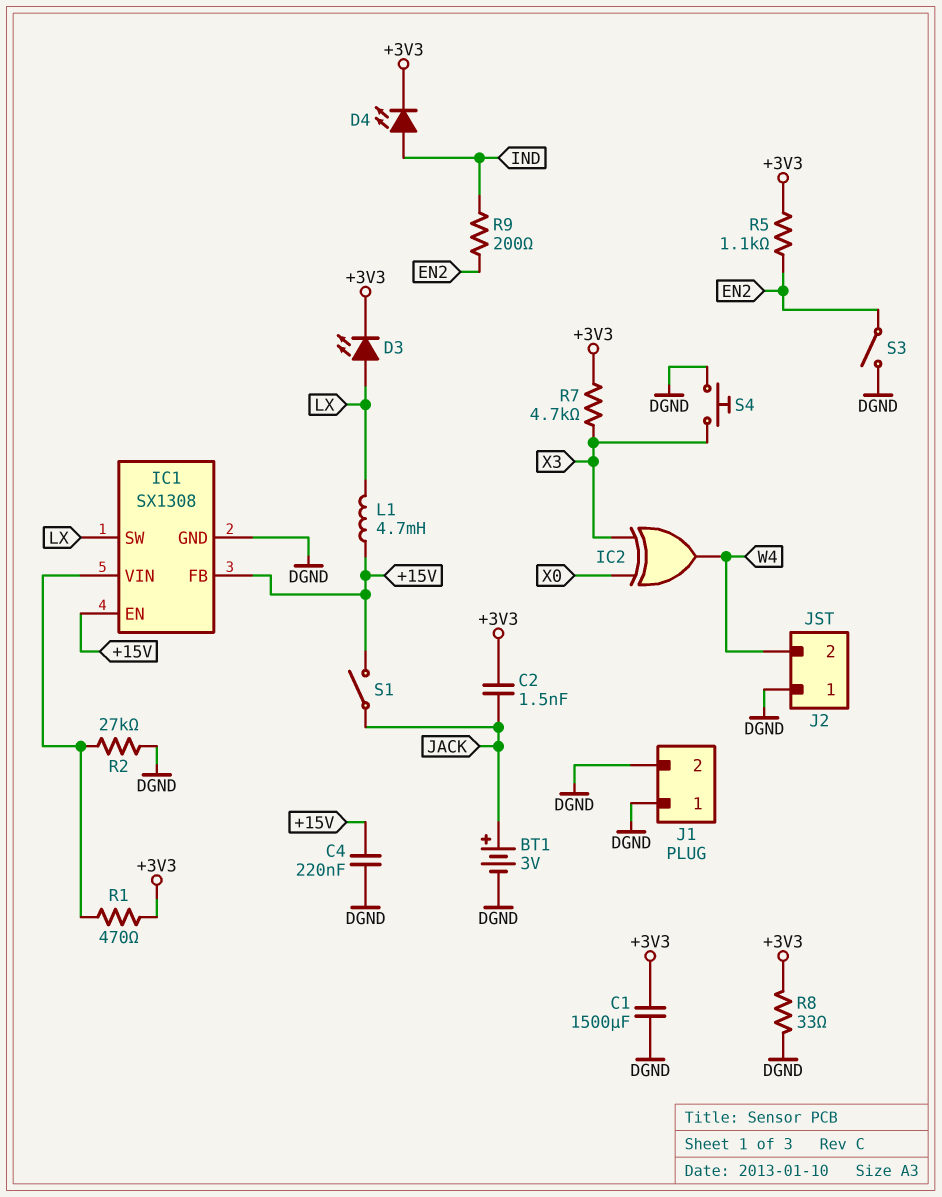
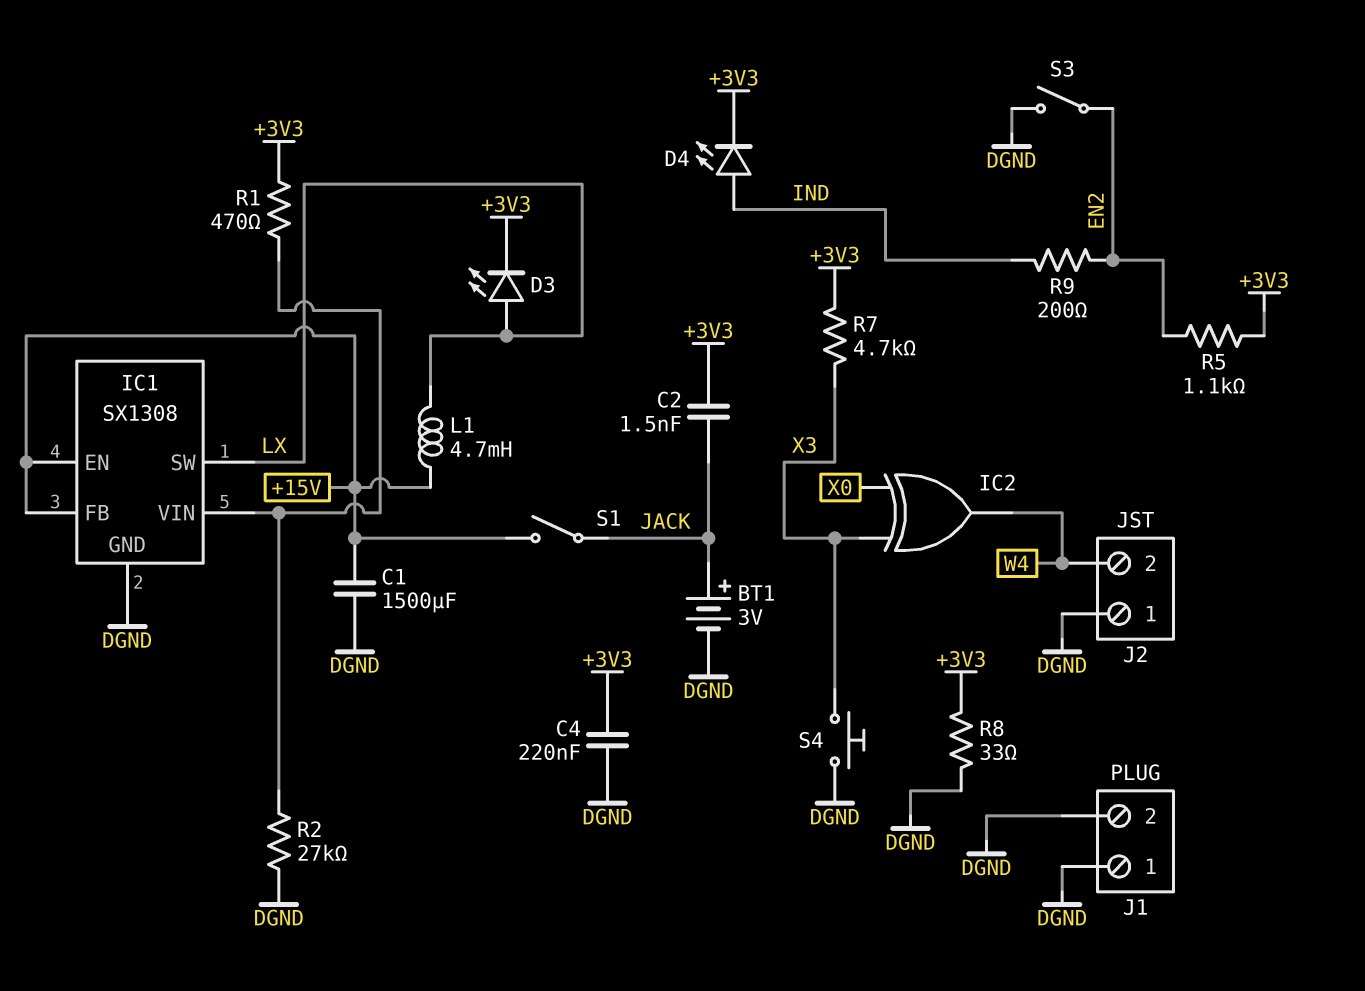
C1: 1500uF (+3V3, DGND) -> 1500uF (+15V, DGND)
C4: 220nF (+15V, DGND) -> 220nF (+3V3, DGND)

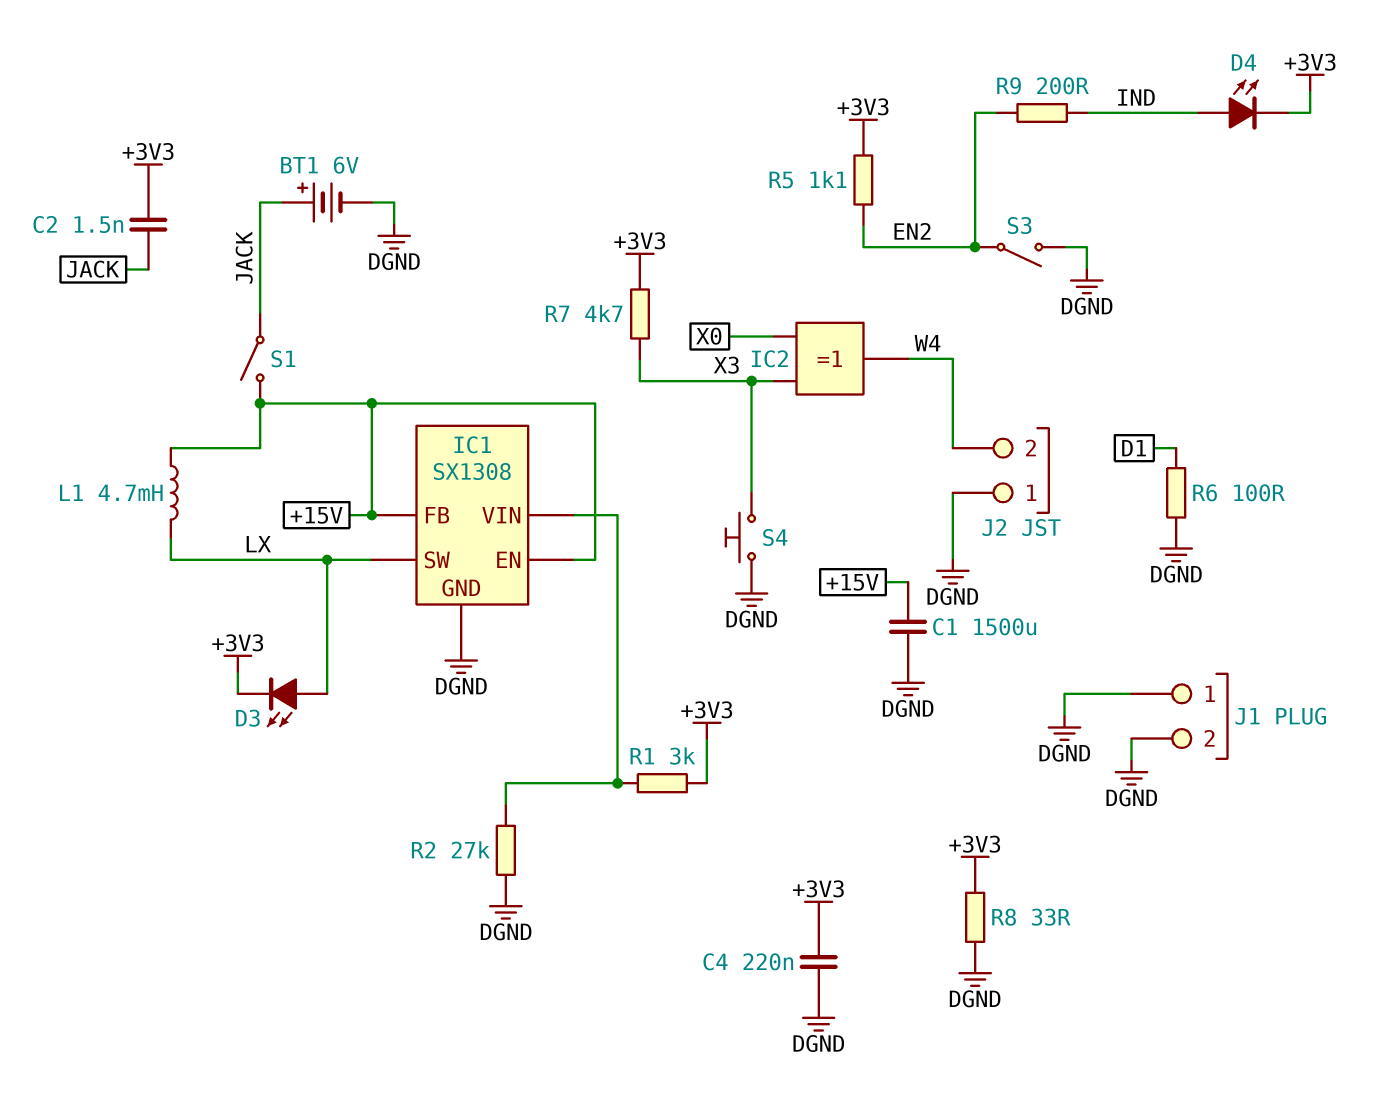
BT1: 3V (plus JACK, minus DGND) -> 6V (plus JACK, minus DGND)
R1: 470 (+3V3, IC1/VIN) -> 3k (+3V3, IC1/VIN)
R6: none -> 100 (D1, DGND)

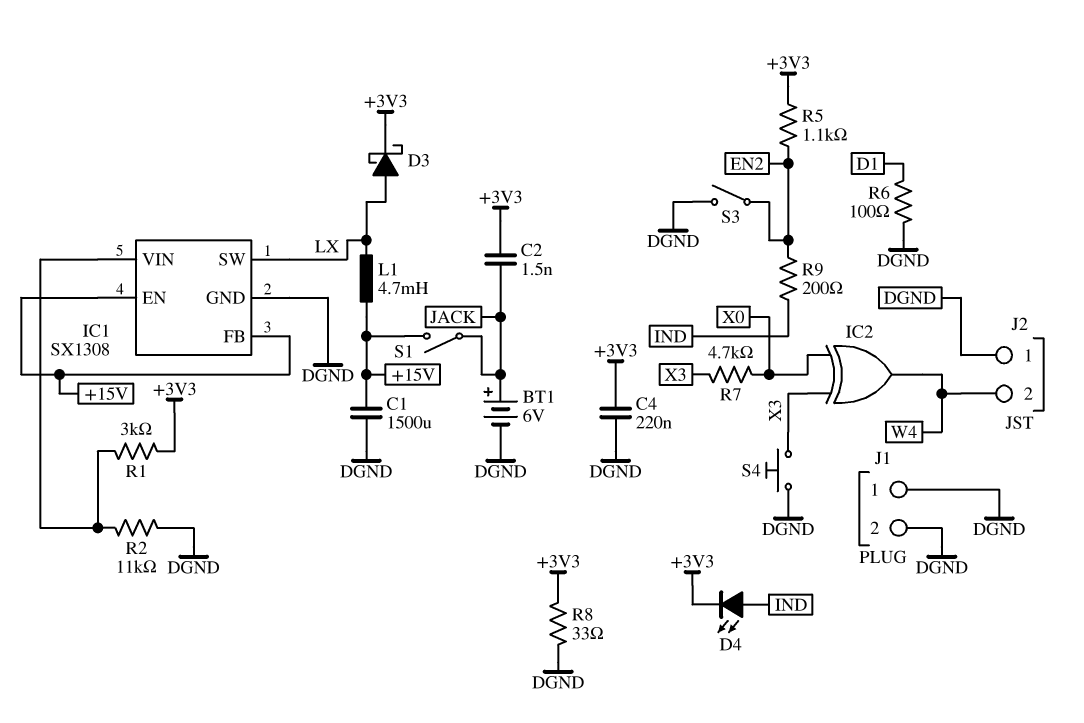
D3: LED (A LX, K +3V3) -> schottky (A LX, K +3V3)
R2: 27k (DGND, IC1/VIN) -> 11k (DGND, IC1/VIN)
R7: 4.7k (+3V3, X3) -> 4.7k (X0, X3)

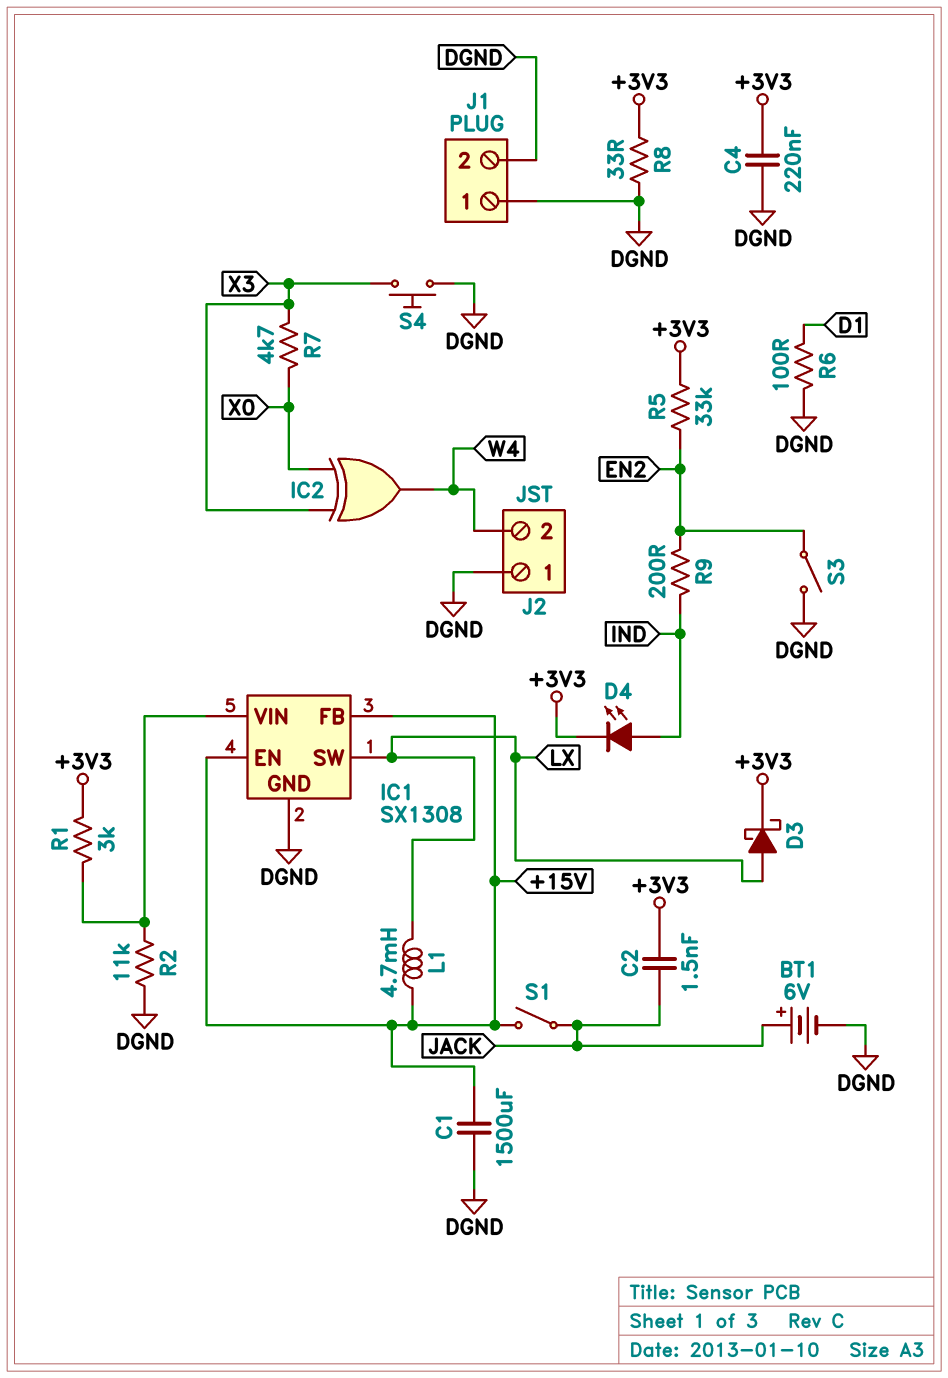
R5: 1.1k (+3V3, EN2) -> 33k (+3V3, EN2)

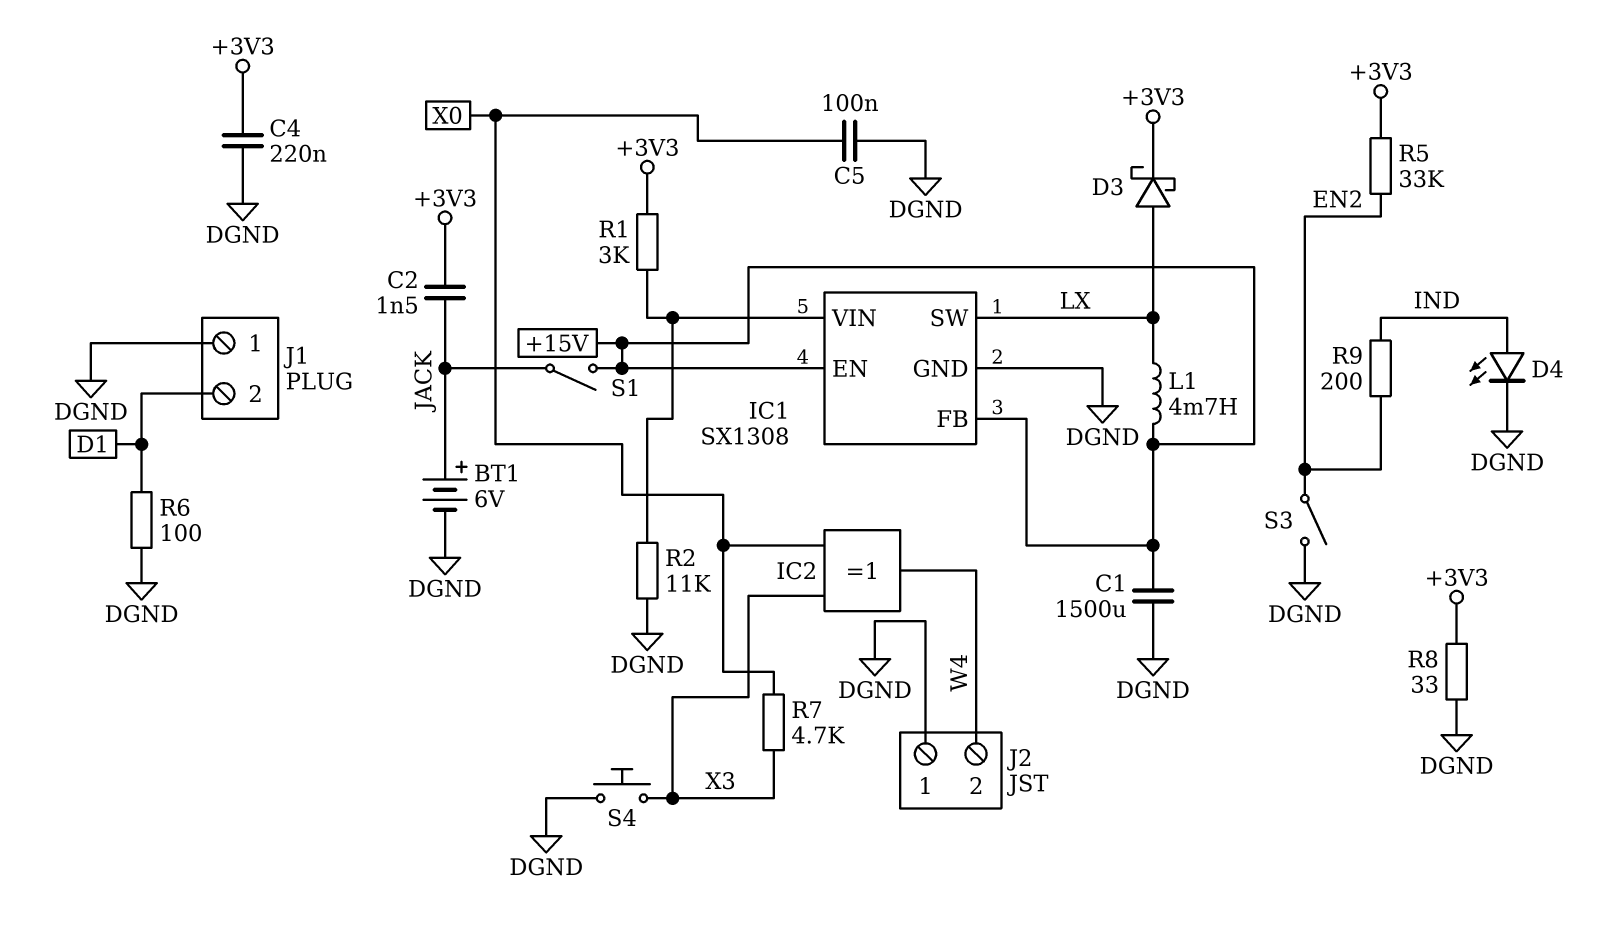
C5: none -> 100nF (DGND, X0)
D4: LED (A IND, K +3V3) -> LED (A IND, K DGND)
J1 pin 2: DGND -> D1

